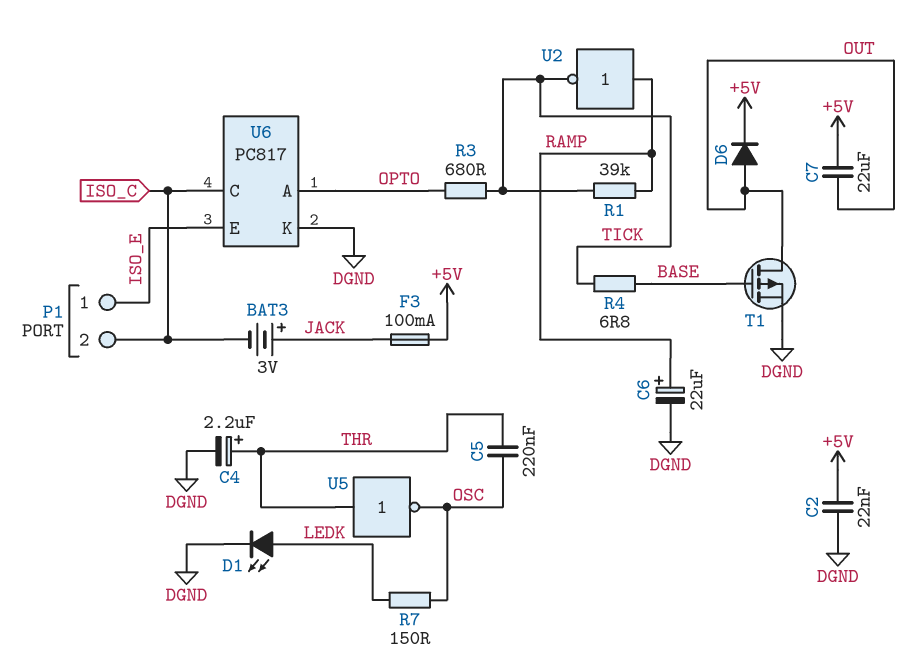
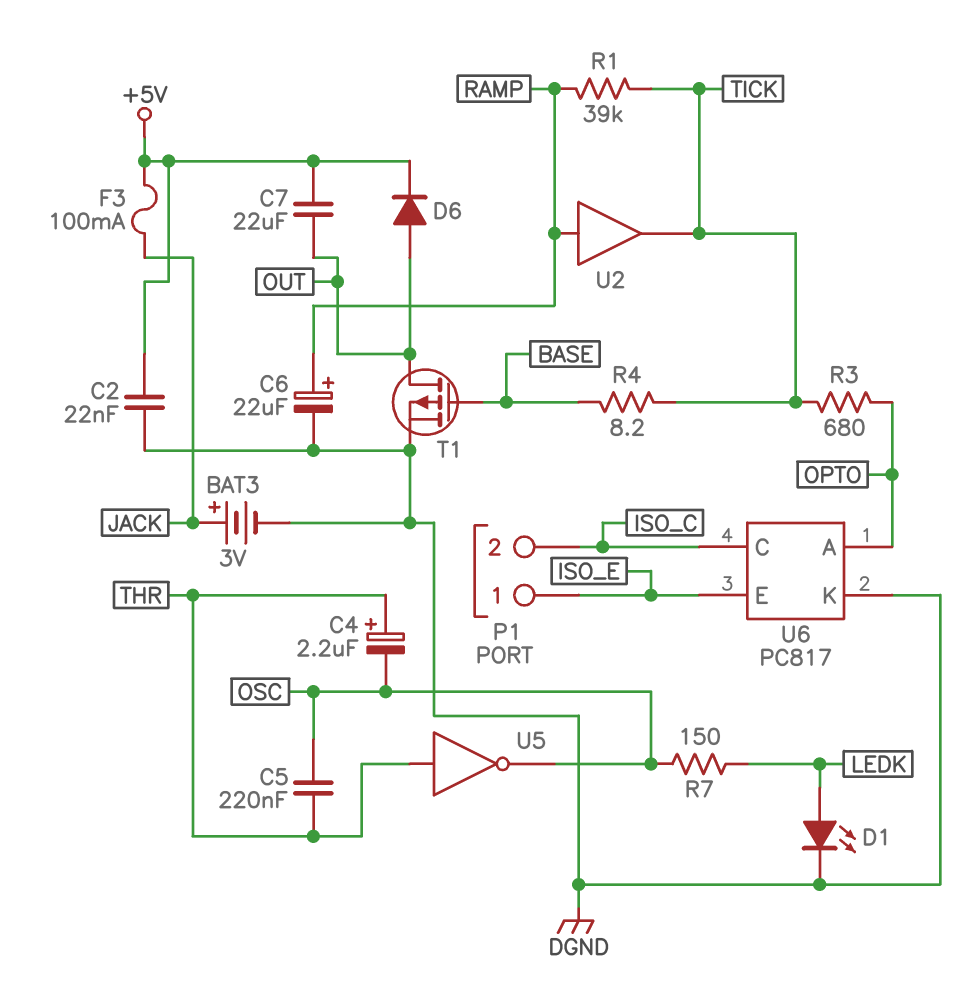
BAT3: 3V (plus JACK, minus ISO_C) -> 3V (plus JACK, minus DGND)
C4: 2.2uF (plus THR, minus DGND) -> 2.2uF (plus THR, minus OSC)
R4: 6.8 (BASE, TICK) -> 8.2 (BASE, TICK)
U2: NOT (in RAMP, out TICK) -> buffer (in RAMP, out TICK)

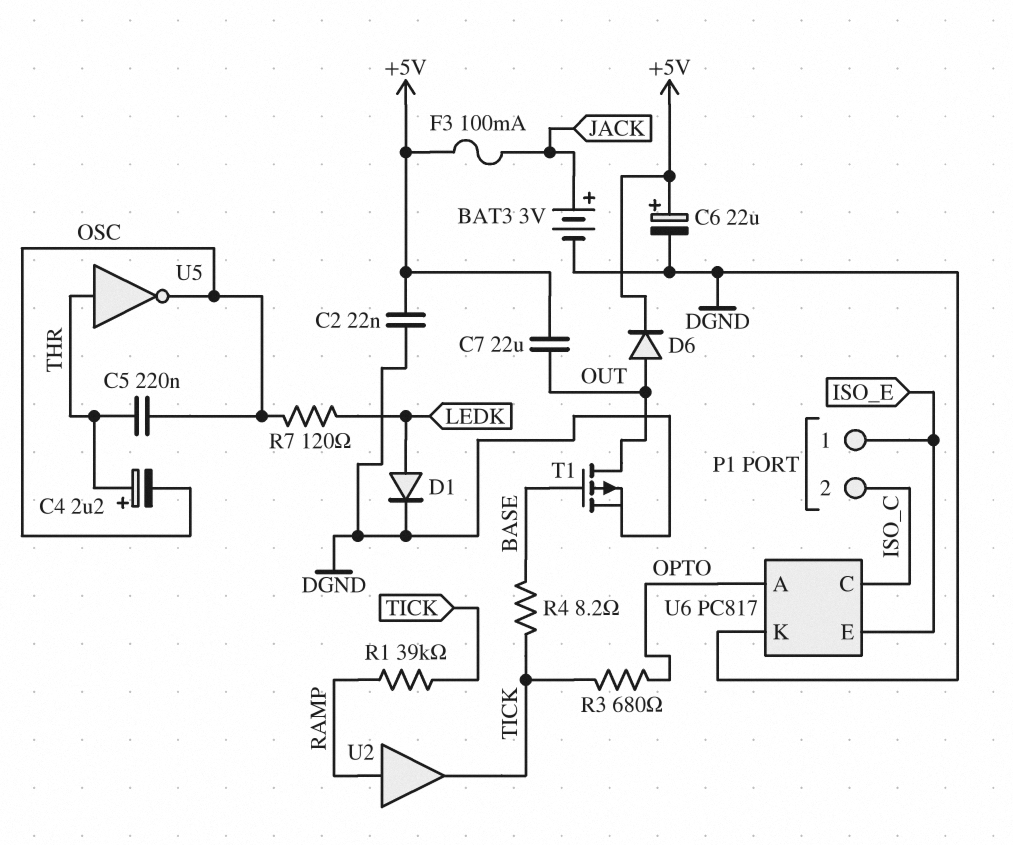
C6: 22uF (plus RAMP, minus DGND) -> 22uF (plus +5V, minus DGND)
D1: LED (A LEDK, K DGND) -> diode (A LEDK, K DGND)
R7: 150 (LEDK, OSC) -> 120 (LEDK, OSC)

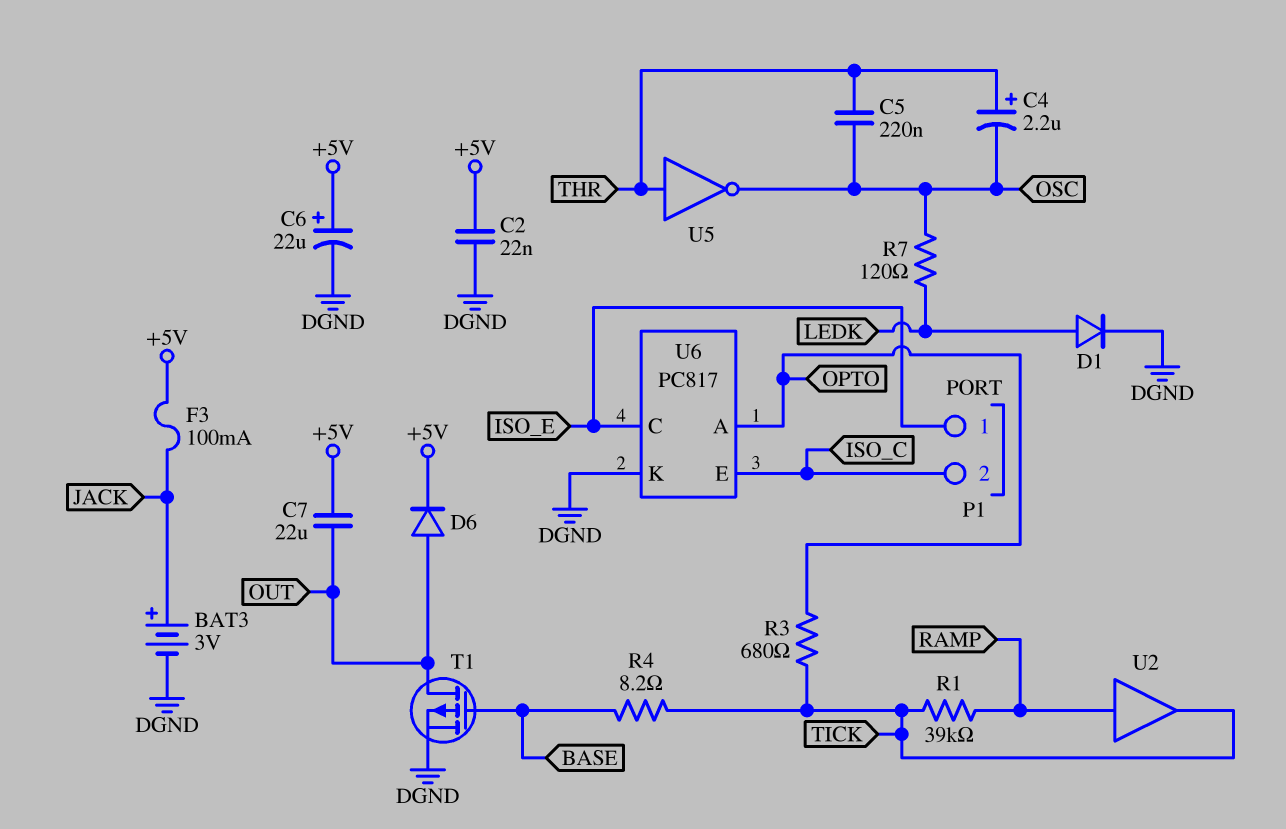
U6 pin C: ISO_C -> ISO_E
U6 pin E: ISO_E -> ISO_C

